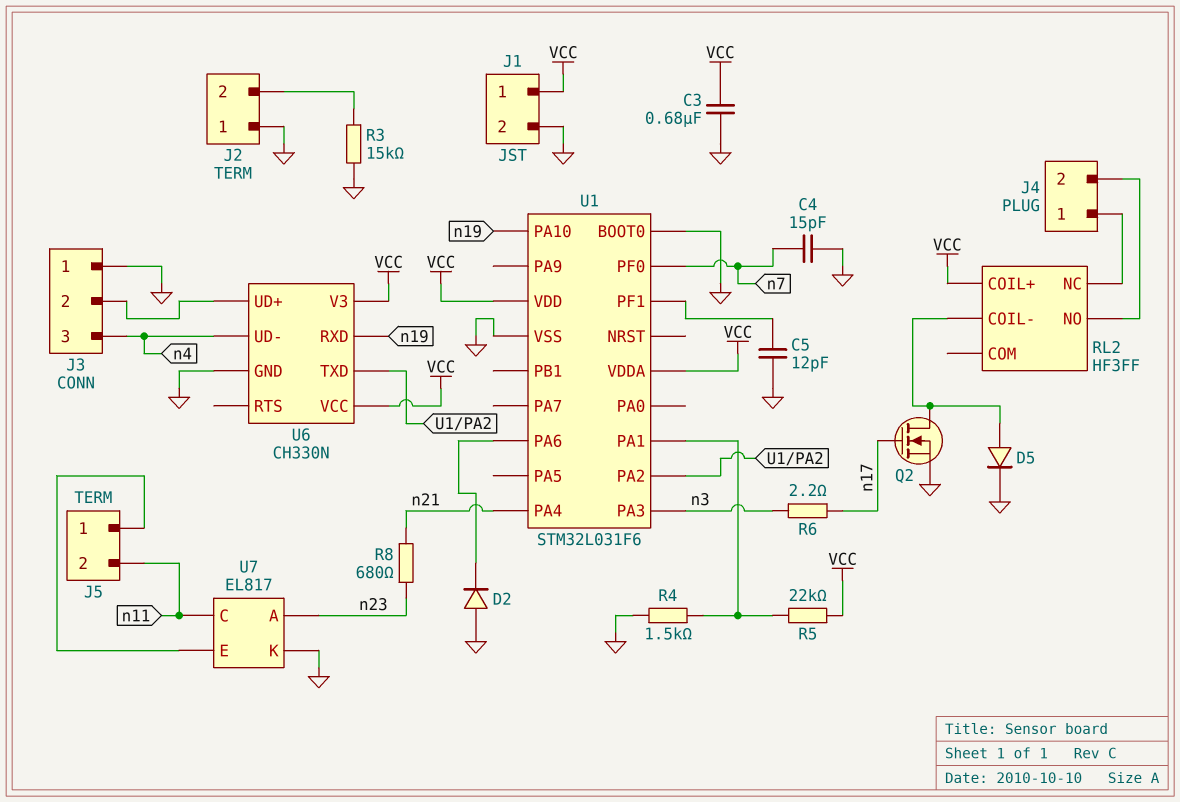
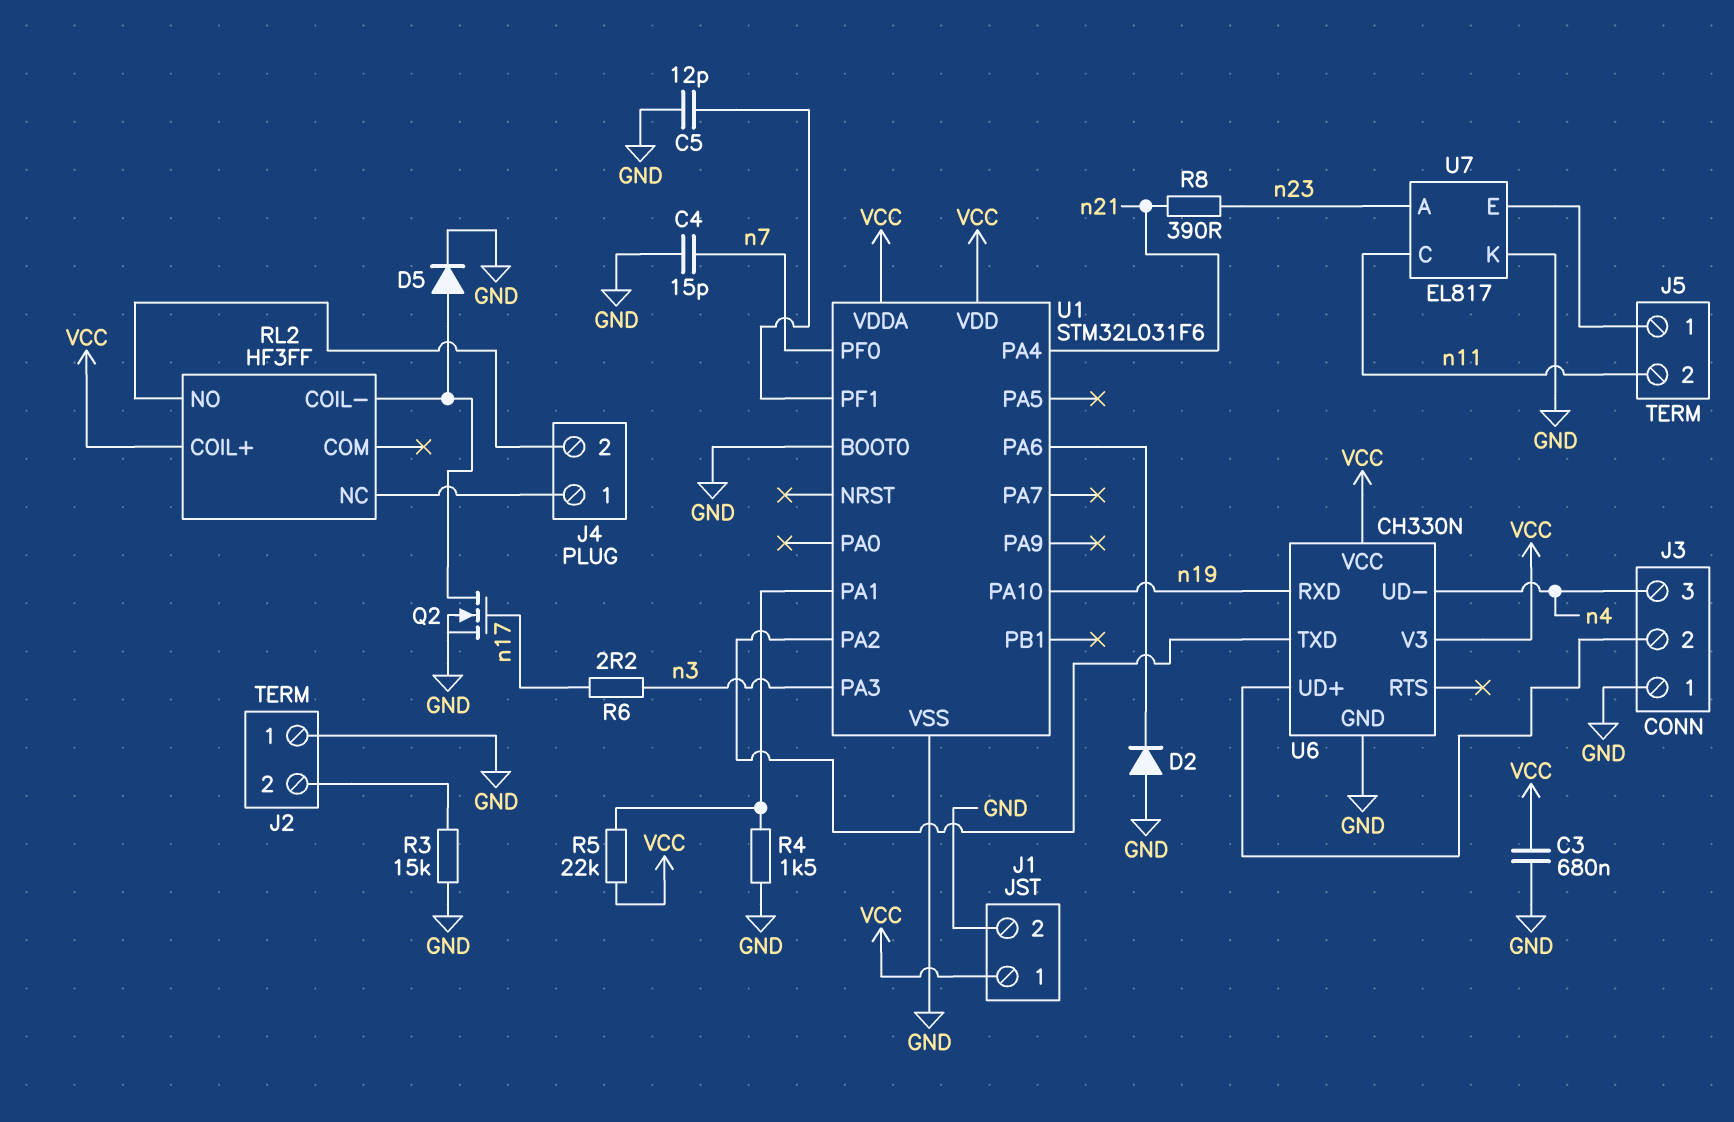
R8: 680 (n21, n23) -> 390 (n21, n23)

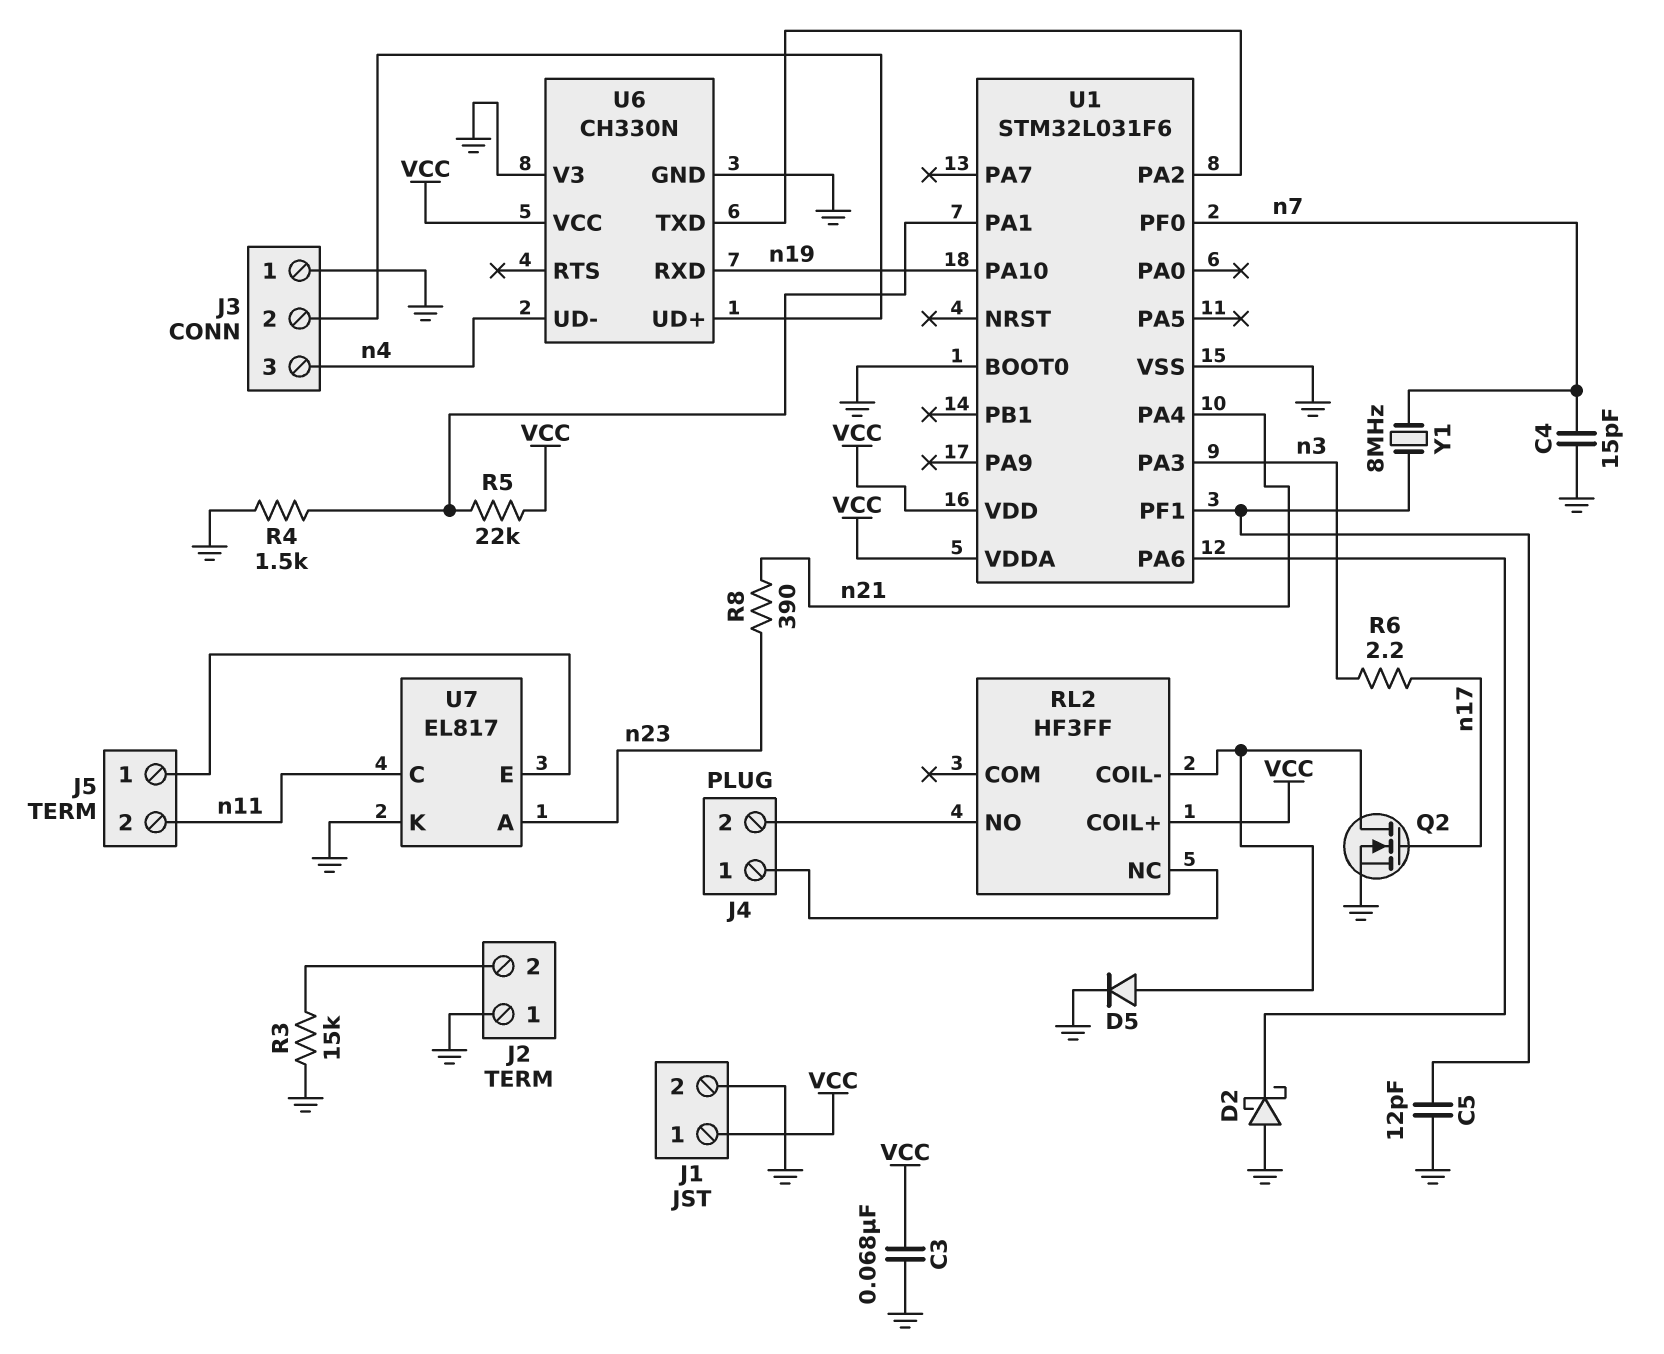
C3: 680nF (GND, VCC) -> 68nF (GND, VCC)
D2: diode (A GND, K U1/PA6) -> schottky (A GND, K U1/PA6)
U6 pin V3: VCC -> GND
Y1: none -> 8MHz (U1/PF1, n7)

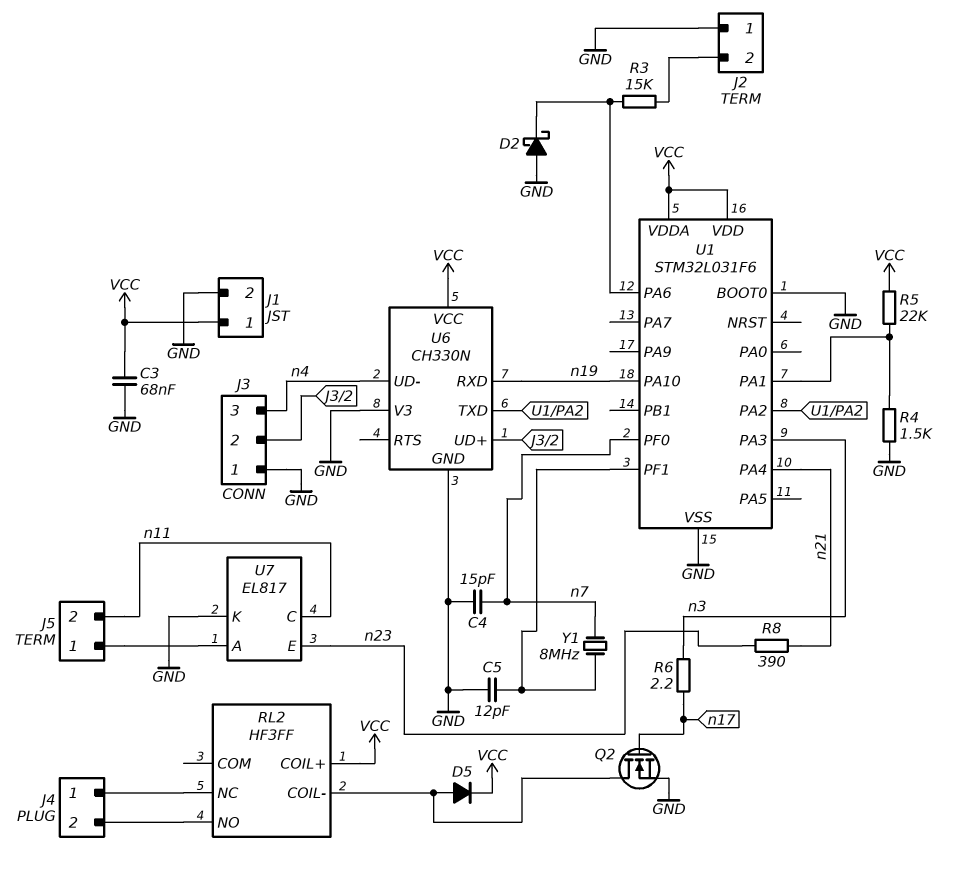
D5: diode (A RL2/COIL-, K GND) -> diode (A RL2/COIL-, K VCC)
R3: 15k (GND, J2/2) -> 15k (J2/2, U1/PA6)
U7 pin A: n23 -> J5/1
U7 pin E: J5/1 -> n23

